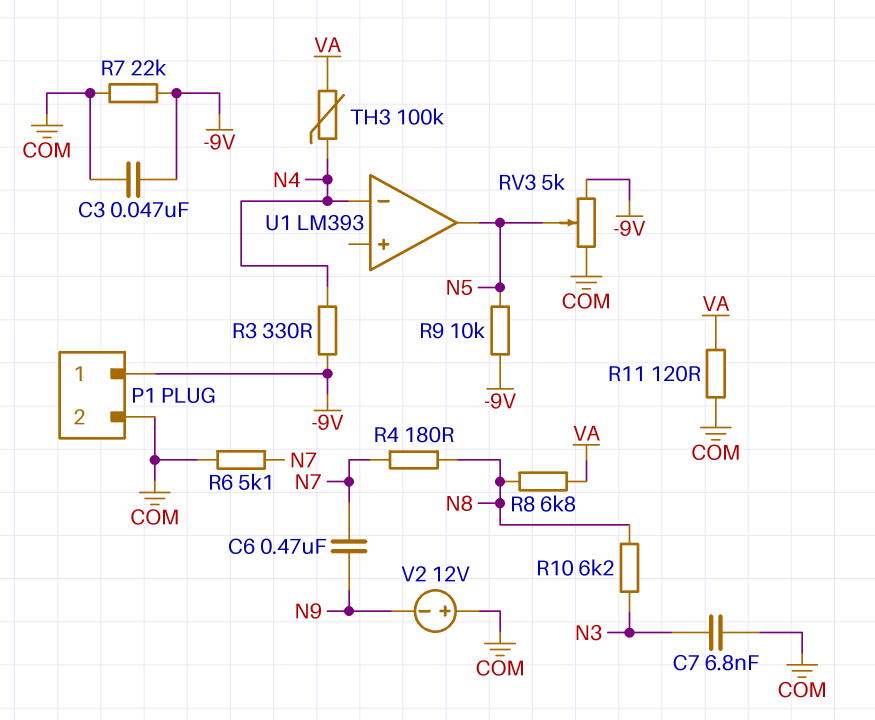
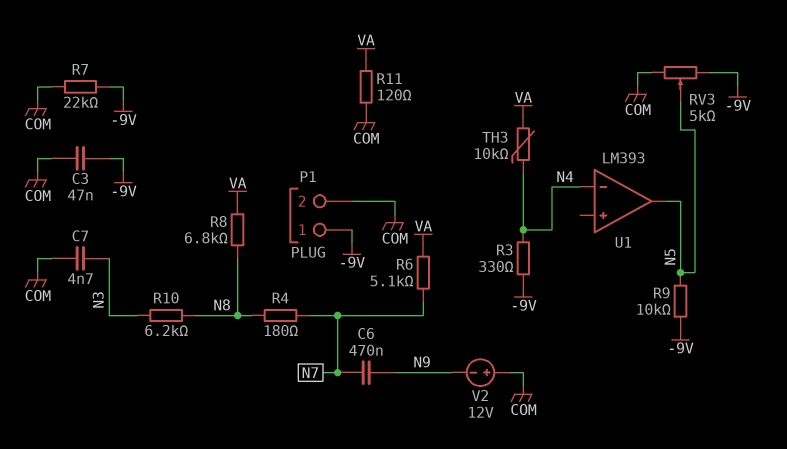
C7: 6.8nF (COM, N3) -> 4.7nF (COM, N3)
R6: 5.1k (COM, N7) -> 5.1k (N7, VA)
TH3: 100k (N4, VA) -> 10k (N4, VA)

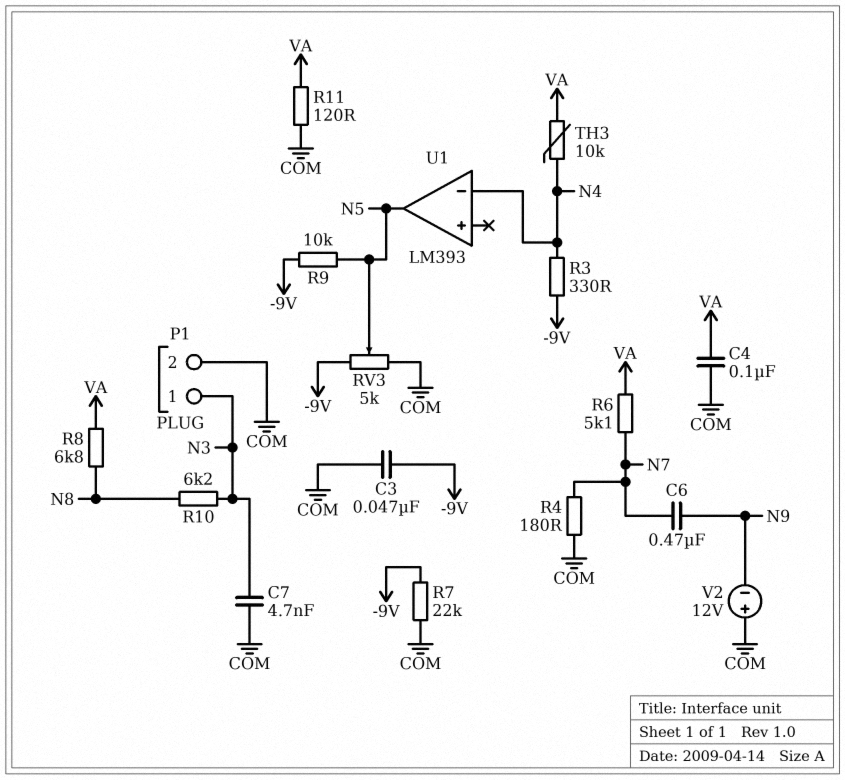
C4: none -> 100nF (COM, VA)
P1 pin 1: -9V -> N3
R4: 180 (N7, N8) -> 180 (COM, N7)

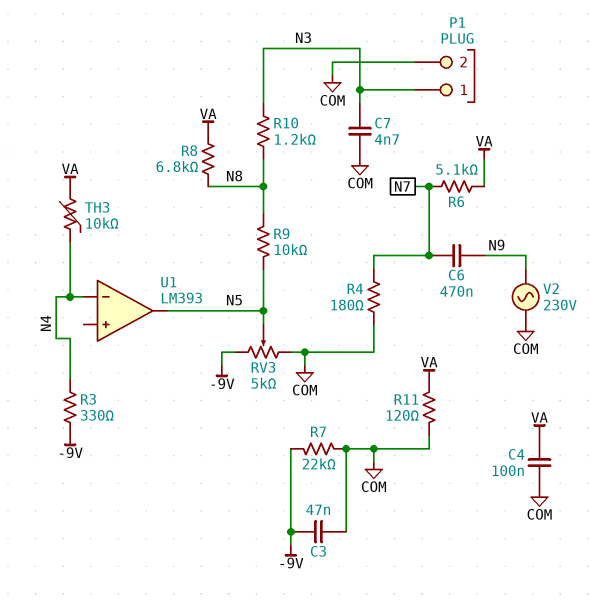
R9: 10k (-9V, N5) -> 10k (N5, N8)
R10: 6.2k (N3, N8) -> 1.2k (N3, N8)
V2: 12V (plus COM, minus N9) -> AC 230V (COM, N9)

